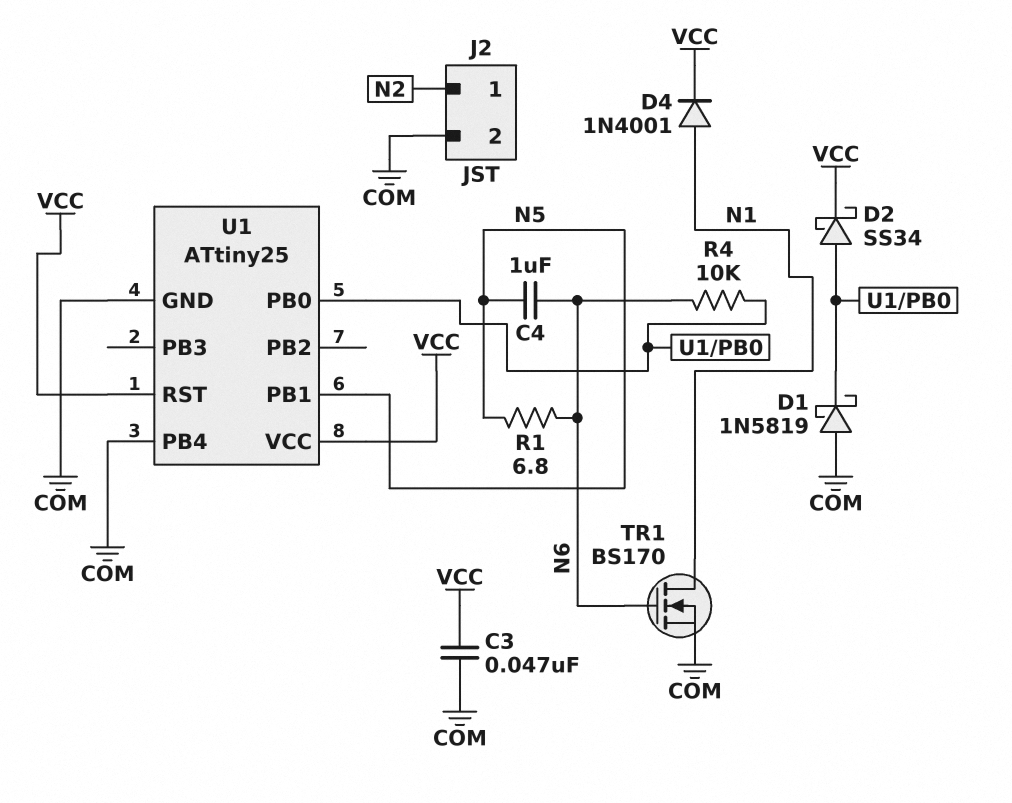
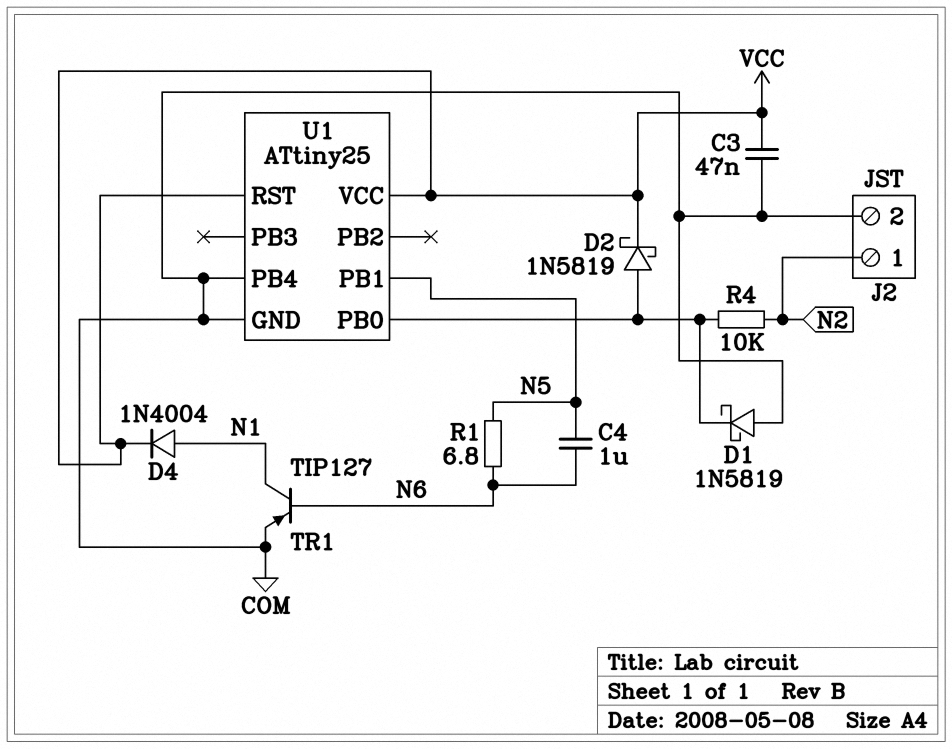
D2: schottky SS34 (A U1/PB0, K VCC) -> schottky 1N5819 (A U1/PB0, K VCC)
D4: diode 1N4001 (A N1, K VCC) -> diode 1N4004 (A N1, K VCC)
R4: 10k (N6, U1/PB0) -> 10k (N2, U1/PB0)
TR1: NMOS BS170 (G N6, D N1, S COM) -> PNP TIP127 (B N6, C N1, E COM)

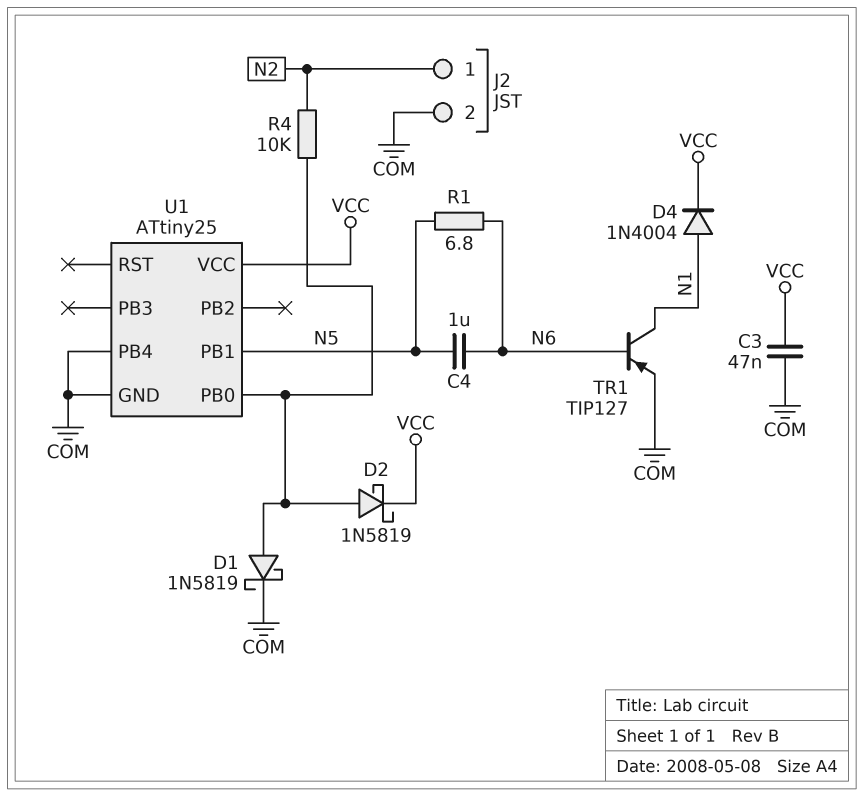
D1: schottky 1N5819 (A COM, K U1/PB0) -> schottky 1N5819 (A U1/PB0, K COM)
U1 pin RST: VCC -> none

